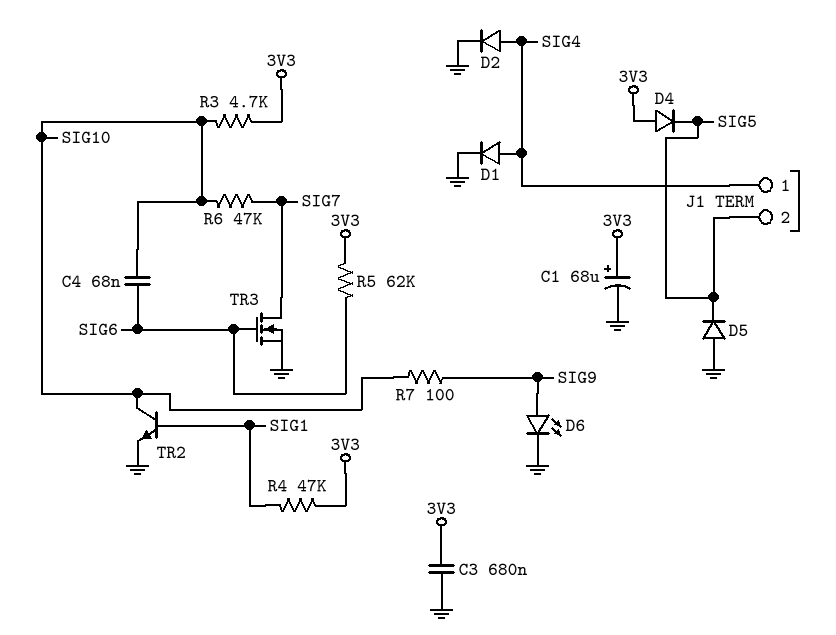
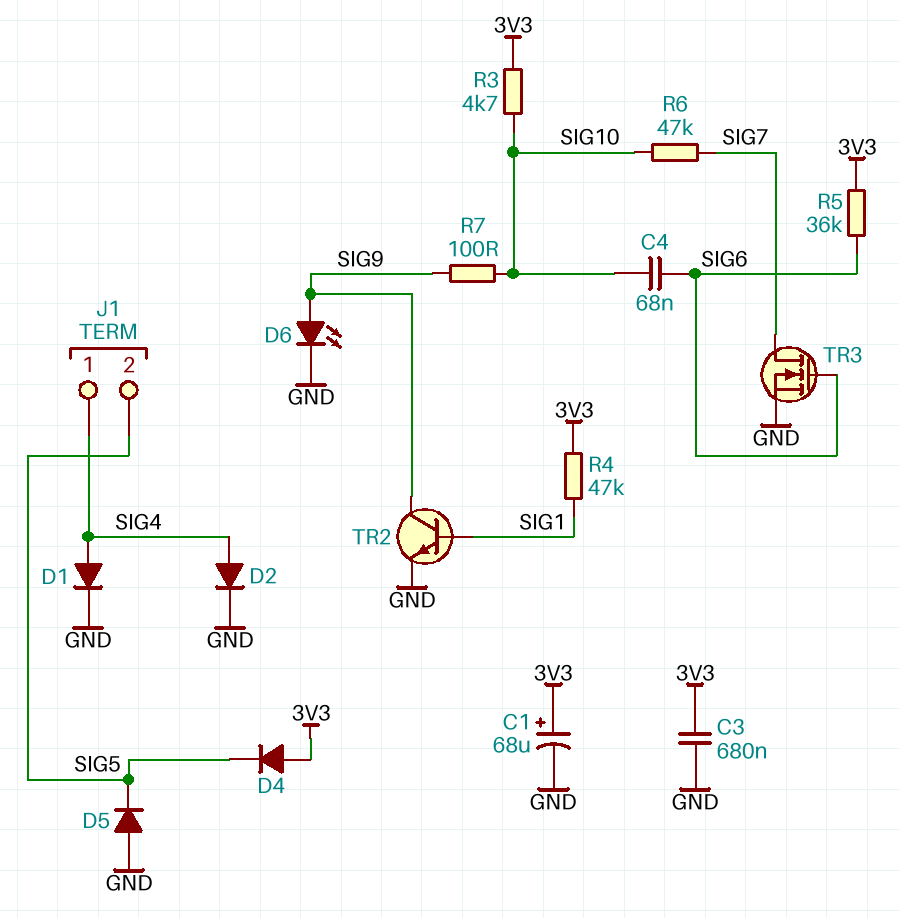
R5: 62k (3V3, SIG6) -> 36k (3V3, SIG6)
TR2: NPN (B SIG1, C SIG10, E GND) -> NPN (B SIG1, C SIG9, E GND)

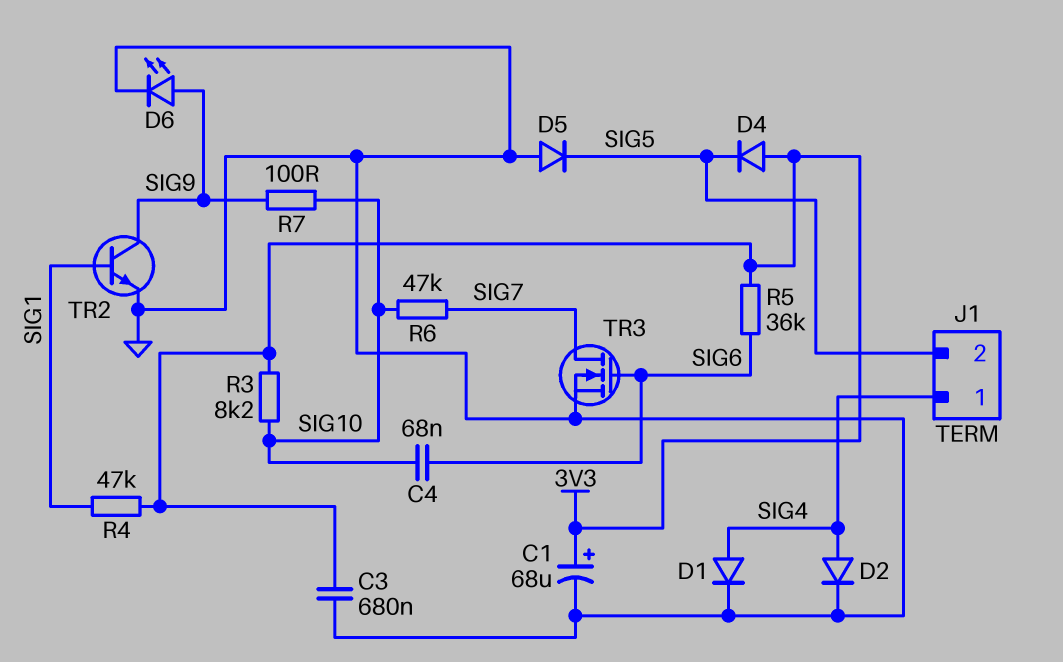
R3: 4.7k (3V3, SIG10) -> 8.2k (3V3, SIG10)

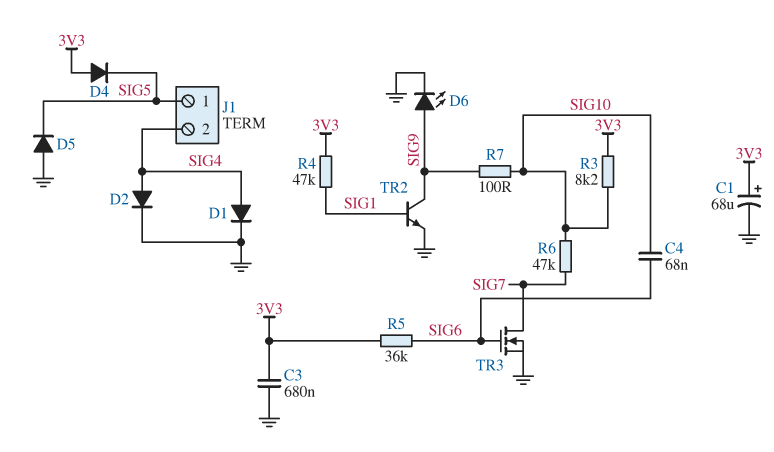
J1 pin 1: SIG4 -> SIG5
J1 pin 2: SIG5 -> SIG4

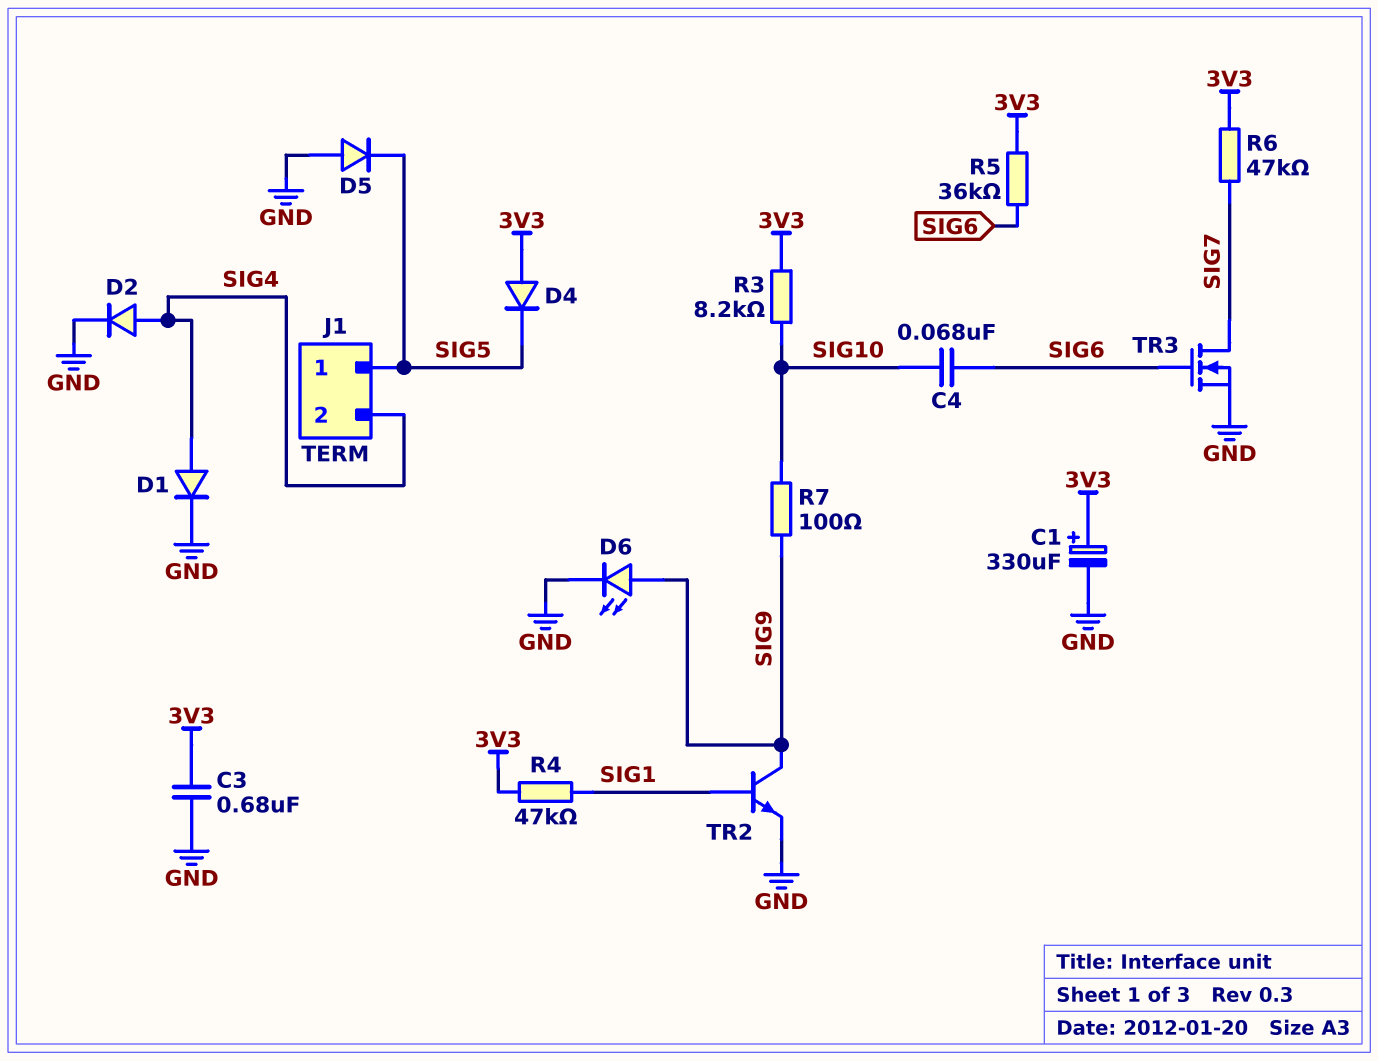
C1: 68uF (plus 3V3, minus GND) -> 330uF (plus 3V3, minus GND)
R6: 47k (SIG7, SIG10) -> 47k (3V3, SIG7)

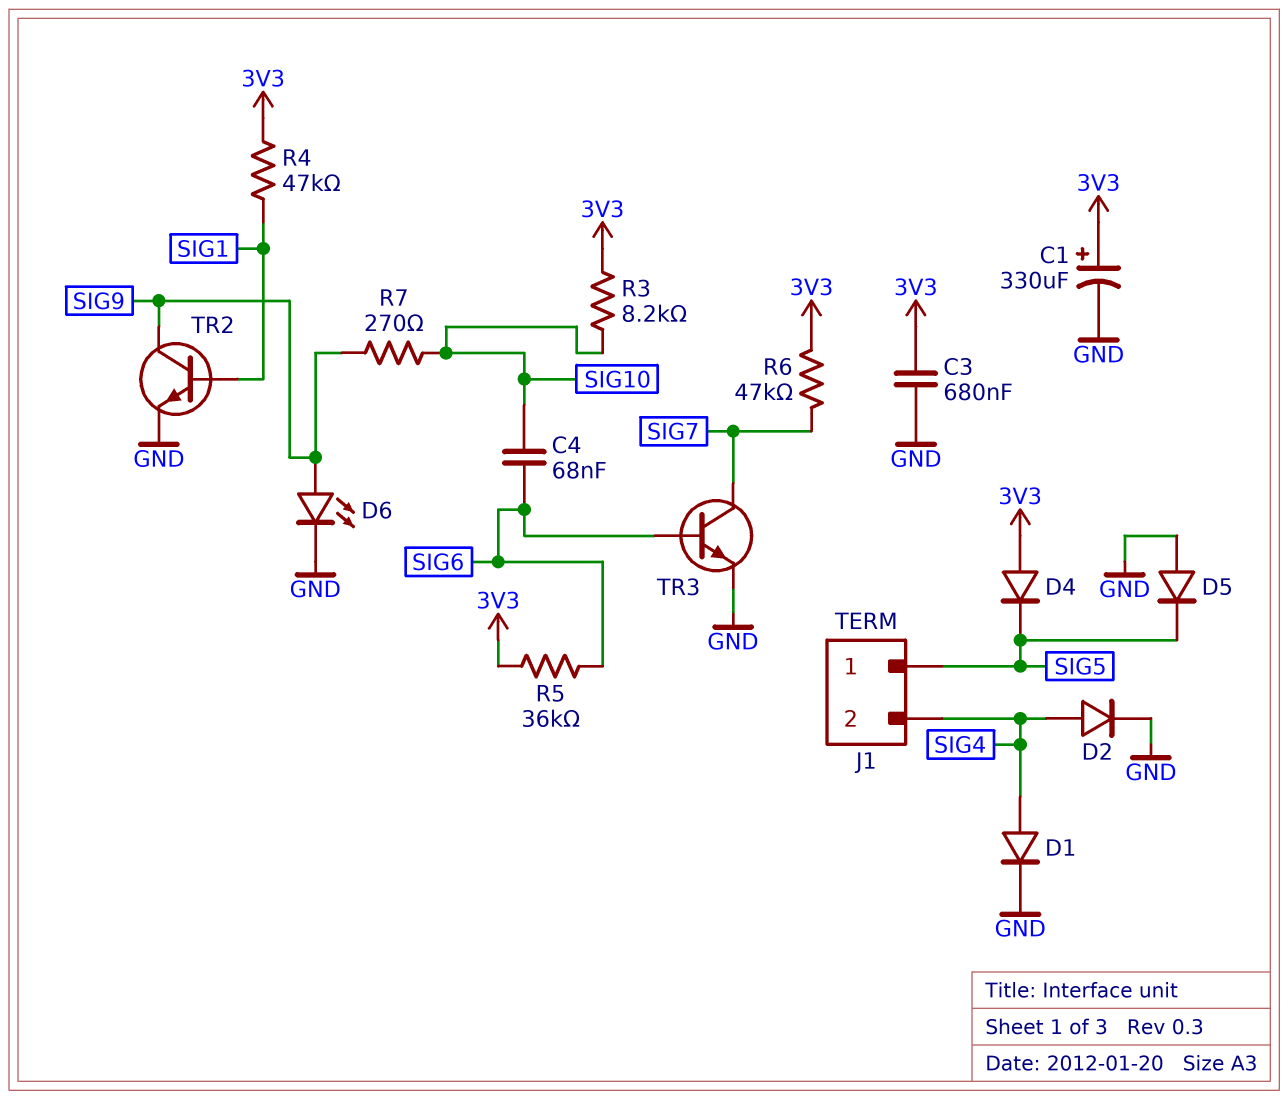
R7: 100 (SIG9, SIG10) -> 270 (SIG9, SIG10)
TR3: NMOS (G SIG6, D SIG7, S GND) -> NPN (B SIG6, C SIG7, E GND)

